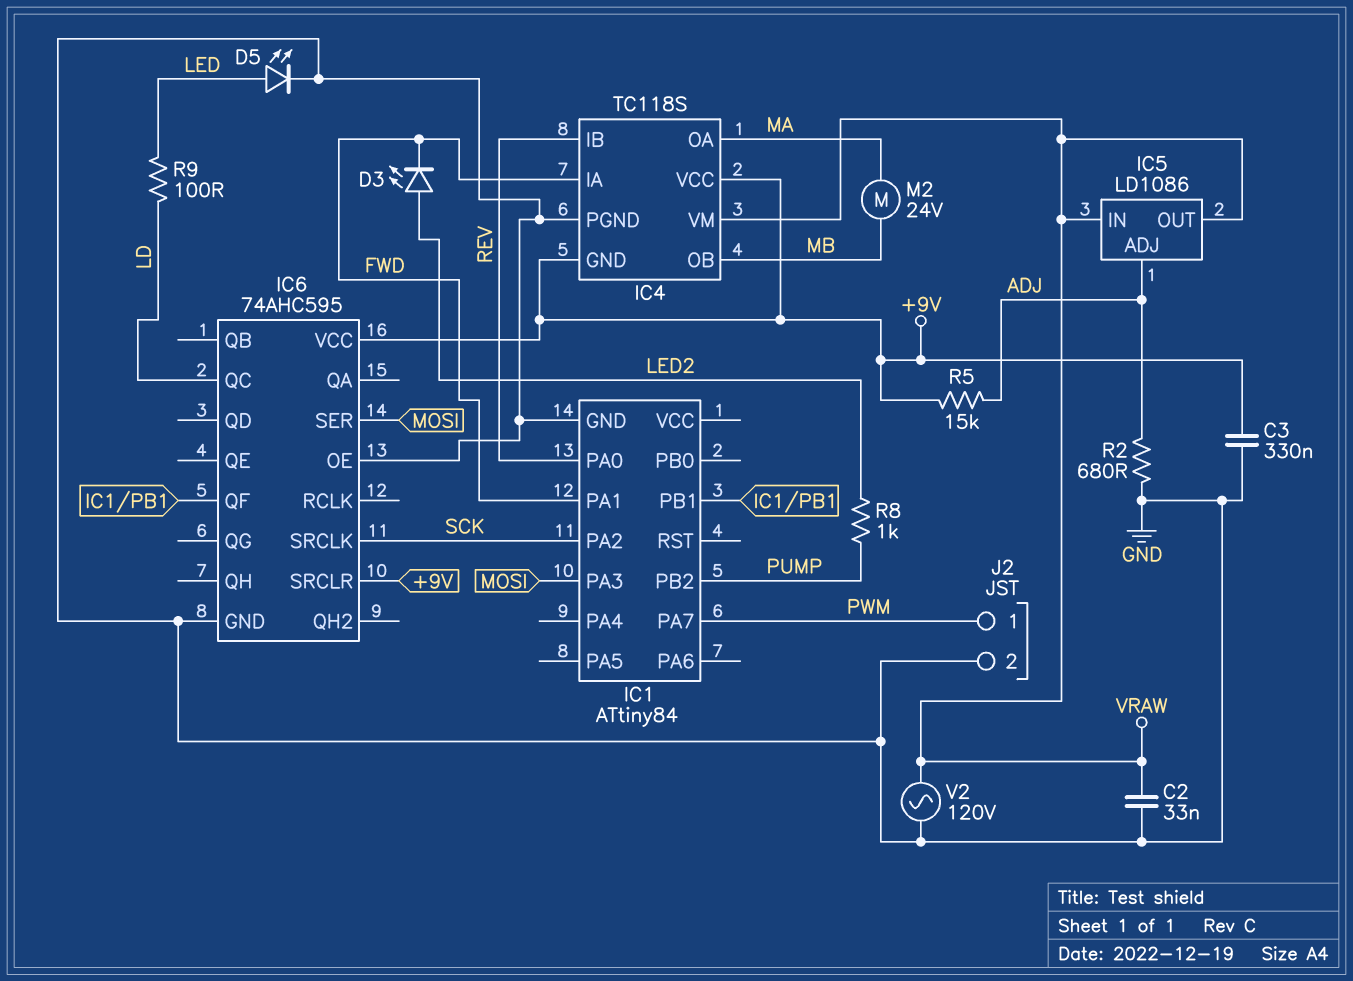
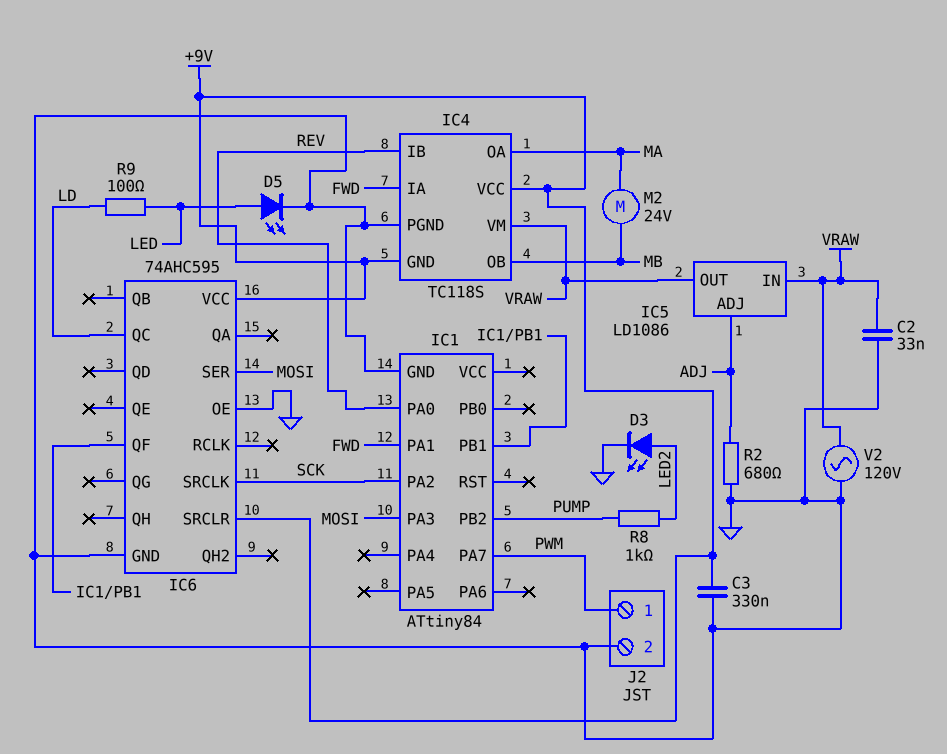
D3: LED (A LED2, K FWD) -> LED (A LED2, K GND)
R5: 15k (+9V, ADJ) -> none

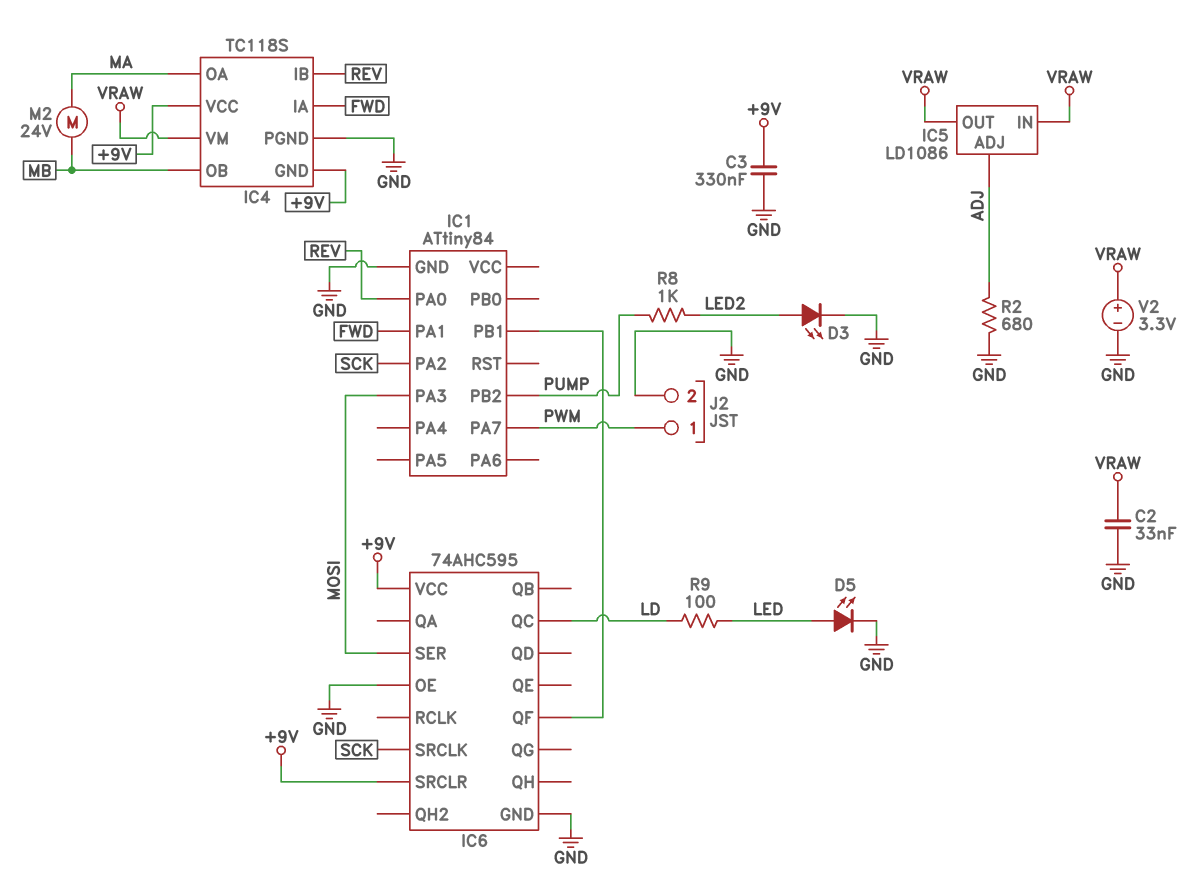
V2: AC 120V (GND, VRAW) -> 3.3V (plus VRAW, minus GND)

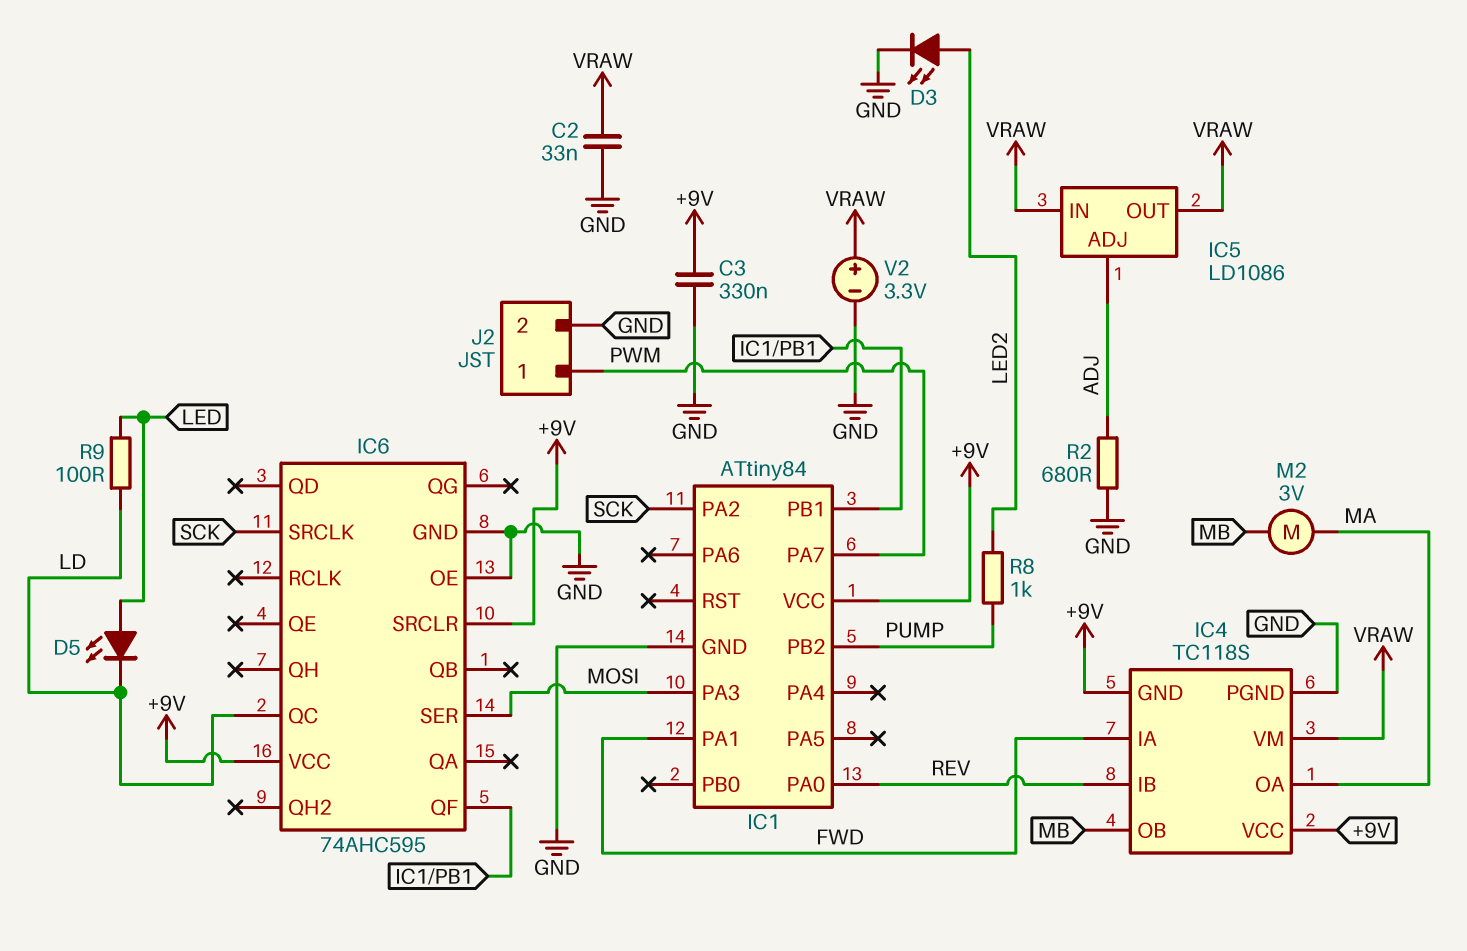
D5: LED (A LED, K GND) -> LED (A LED, K LD)
IC1 pin VCC: none -> +9V
M2: motor 24V (MA, MB) -> motor 3V (MA, MB)

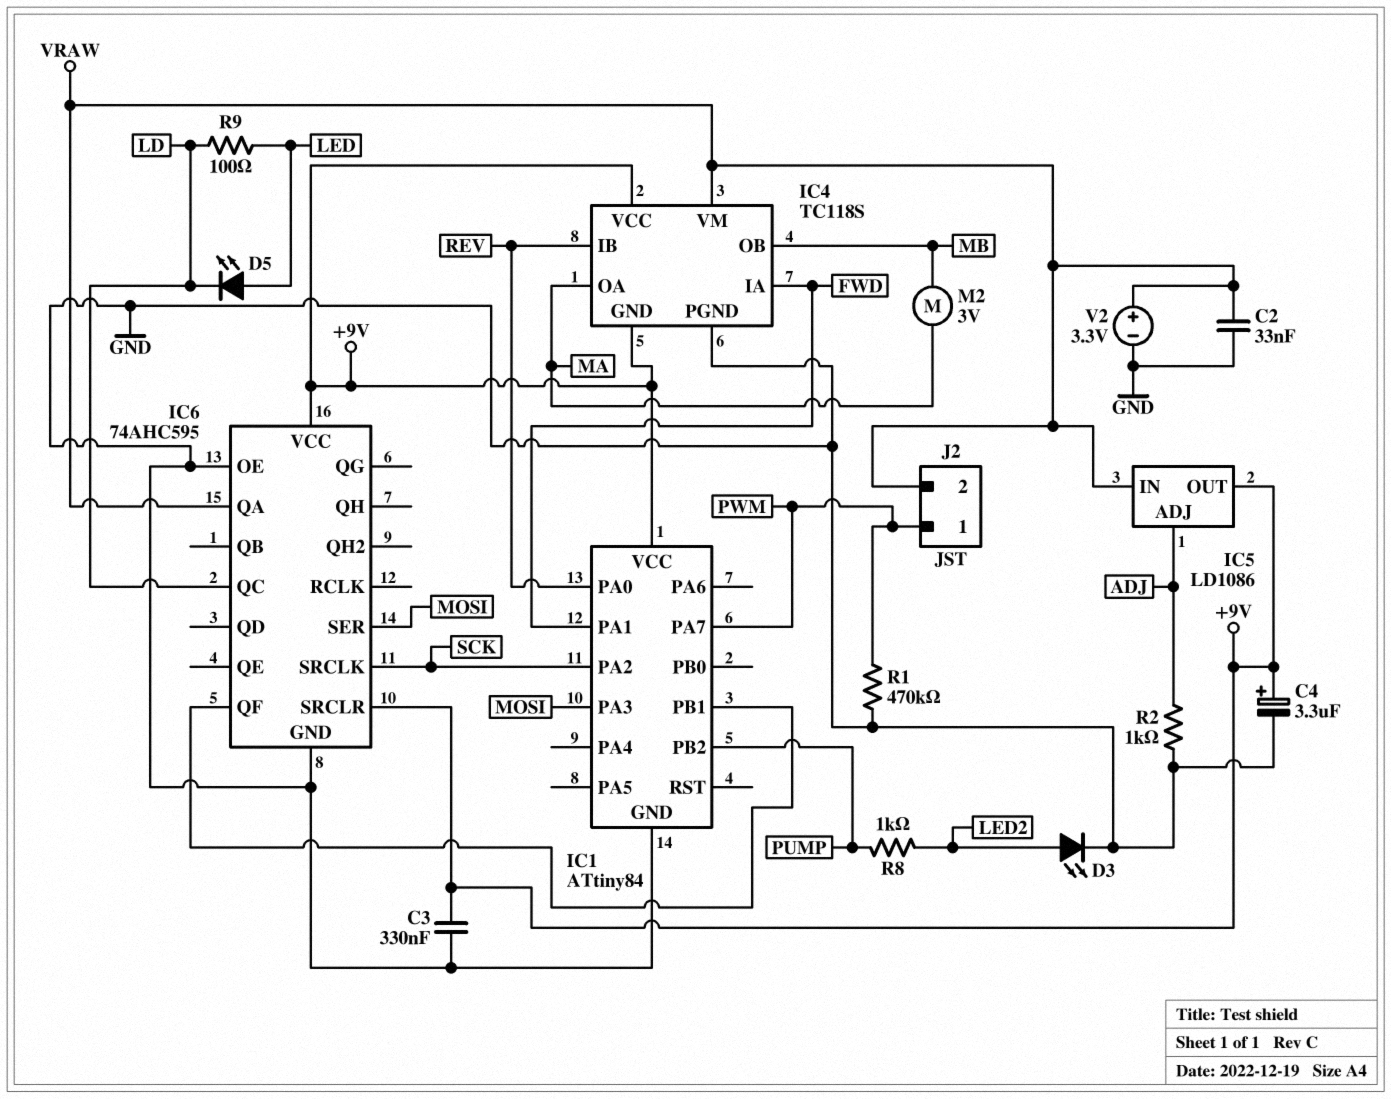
C4: none -> 3.3uF (plus +9V, minus GND)
IC5 pin OUT: VRAW -> +9V
IC6 pin QA: none -> VRAW
J2 pin 2: GND -> VRAW
R1: none -> 470k (GND, PWM)
R2: 680 (ADJ, GND) -> 1k (ADJ, GND)

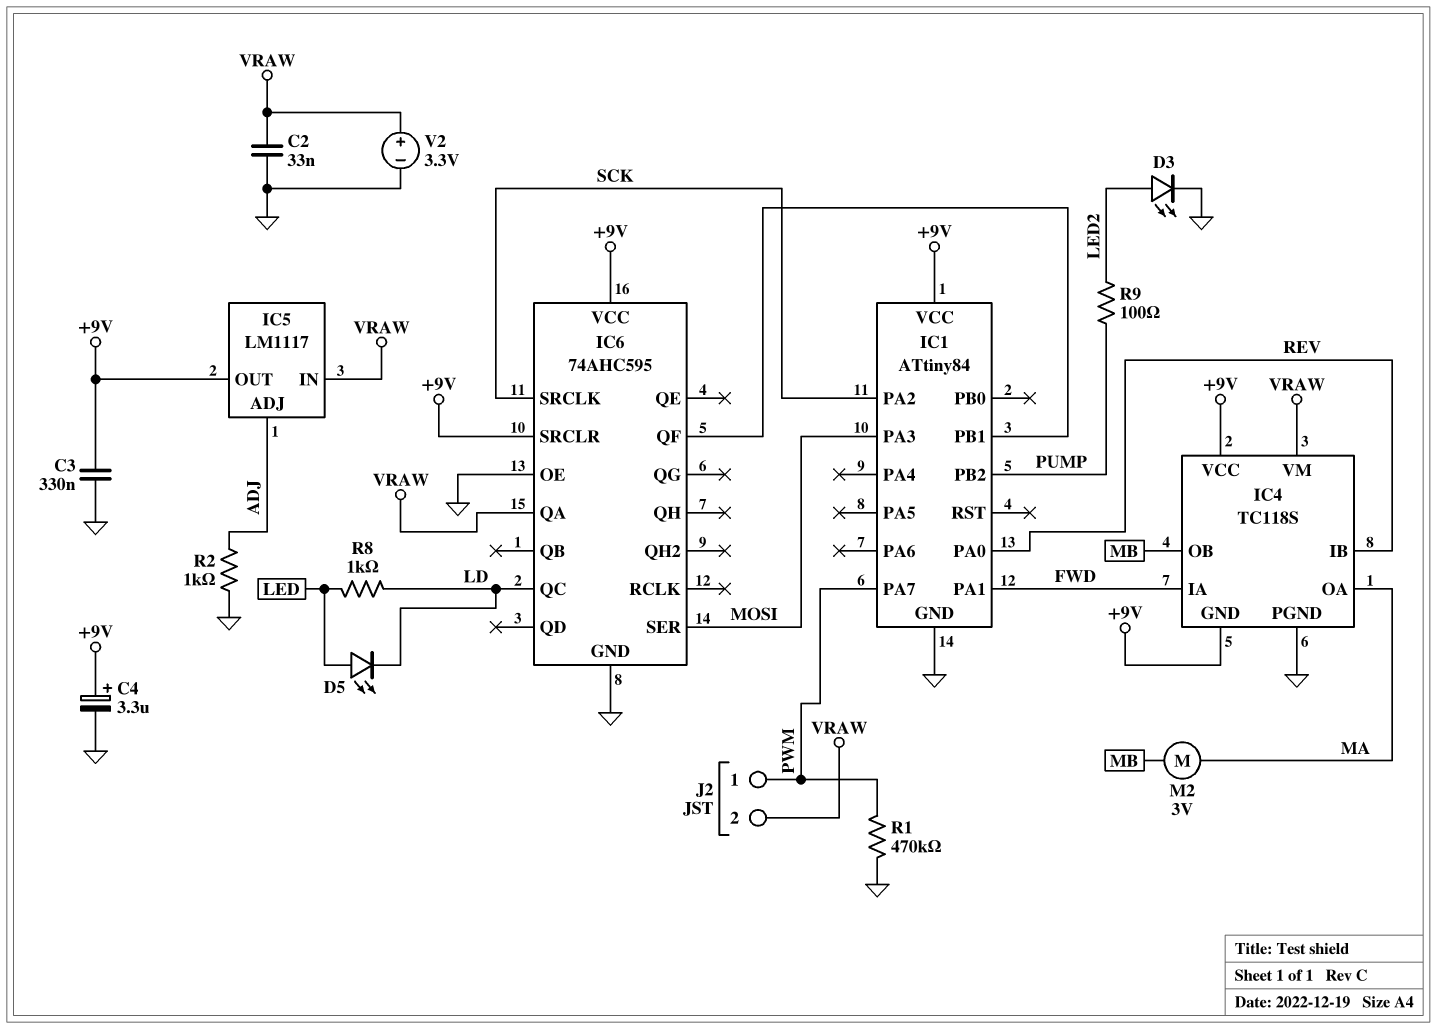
IC5: LD1086 -> LM1117
R8: 1k (LED2, PUMP) -> 1k (LD, LED)
R9: 100 (LD, LED) -> 100 (LED2, PUMP)

